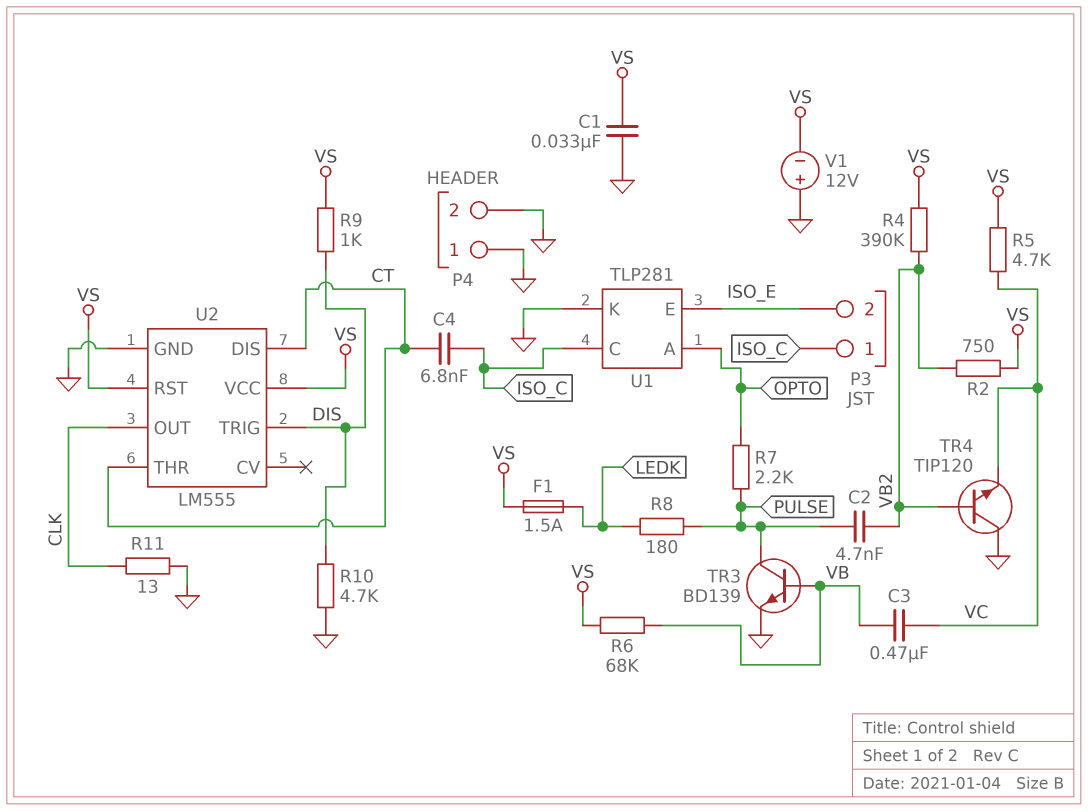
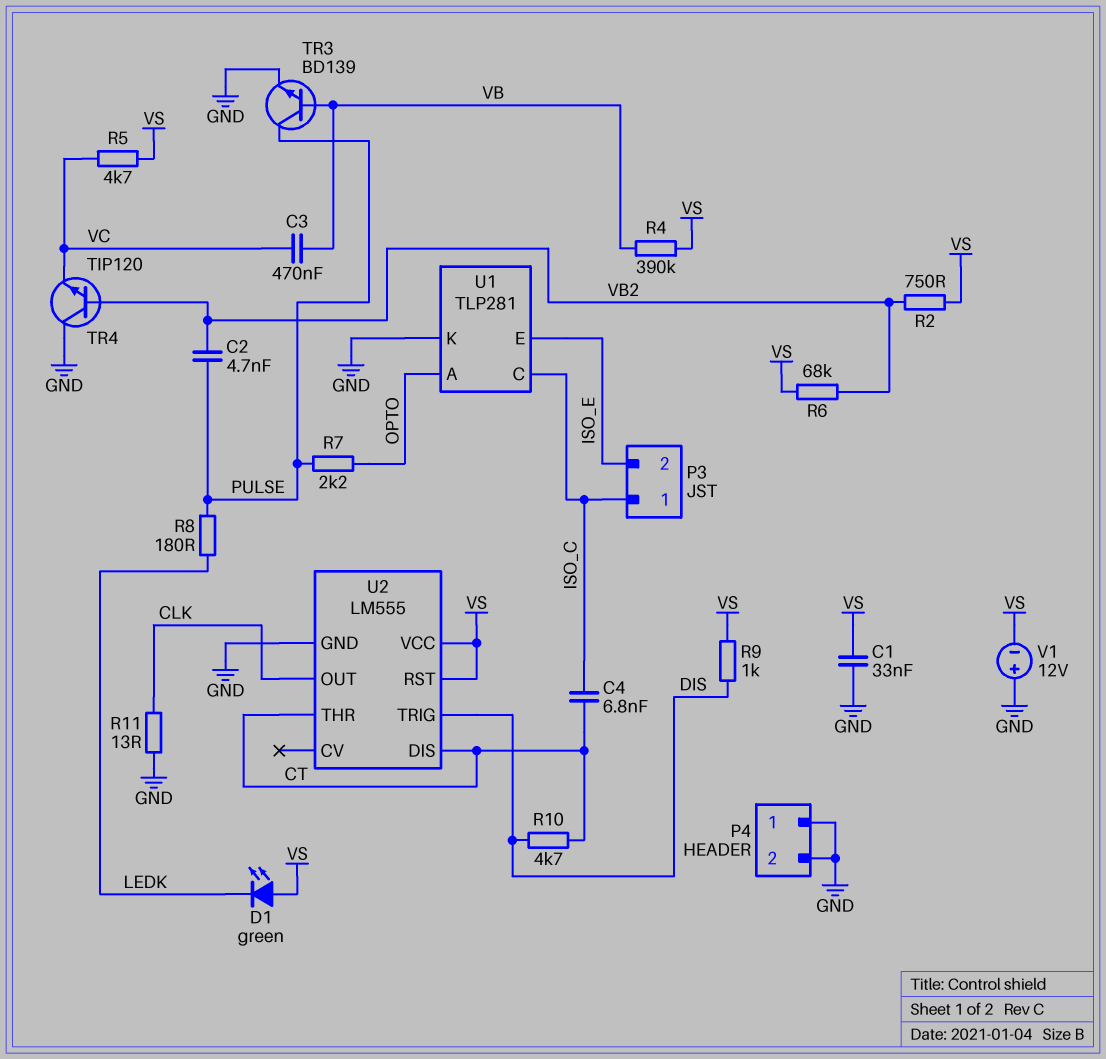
D1: none -> LED green (A VS, K LEDK)
F1: 1.5A (LEDK, VS) -> none
R4: 390k (VB2, VS) -> 390k (VB, VS)
R6: 68k (VB, VS) -> 68k (VB2, VS)
R10: 4.7k (DIS, GND) -> 4.7k (CT, DIS)

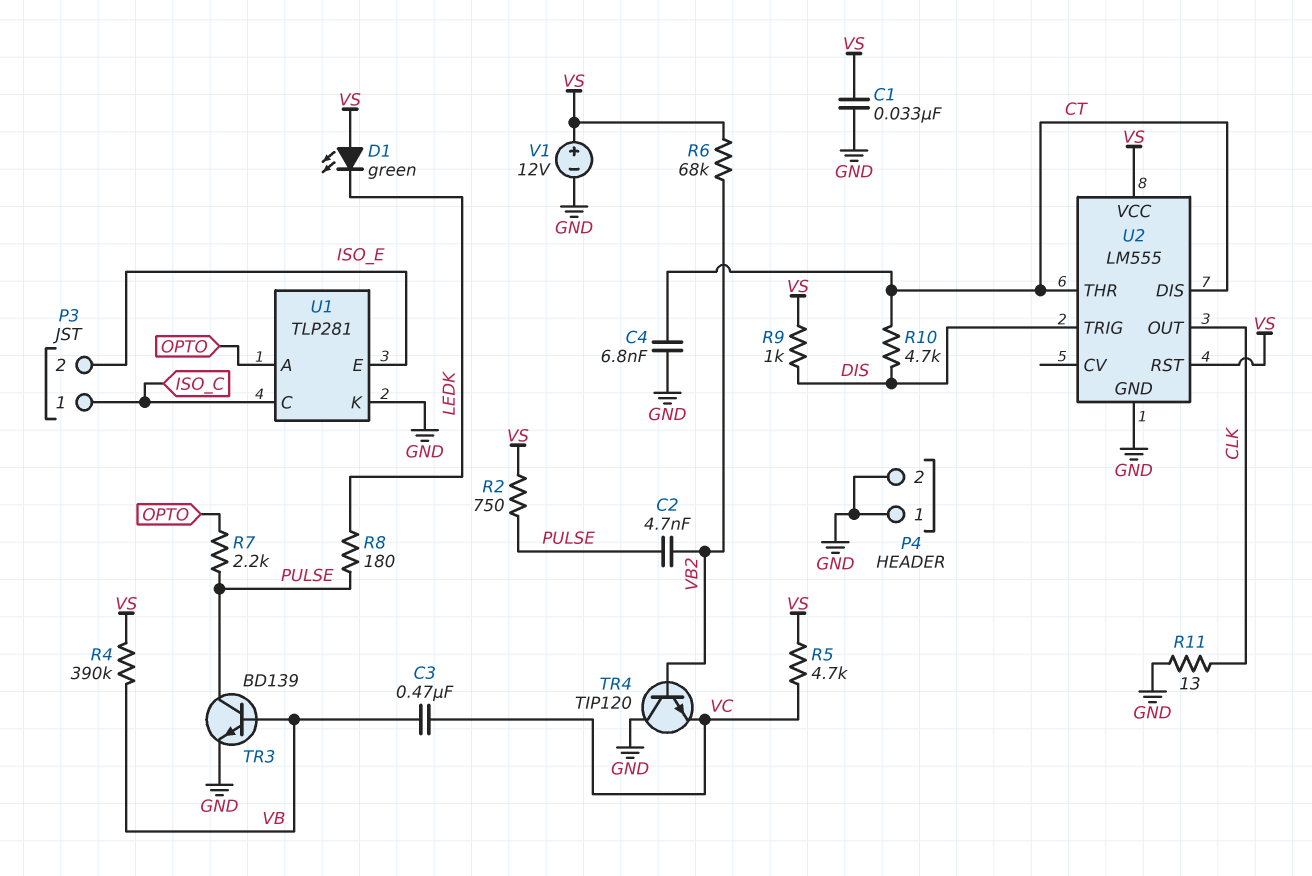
C4: 6.8nF (CT, ISO_C) -> 6.8nF (CT, GND)
R2: 750 (VB2, VS) -> 750 (PULSE, VS)
V1: 12V (plus GND, minus VS) -> 12V (plus VS, minus GND)

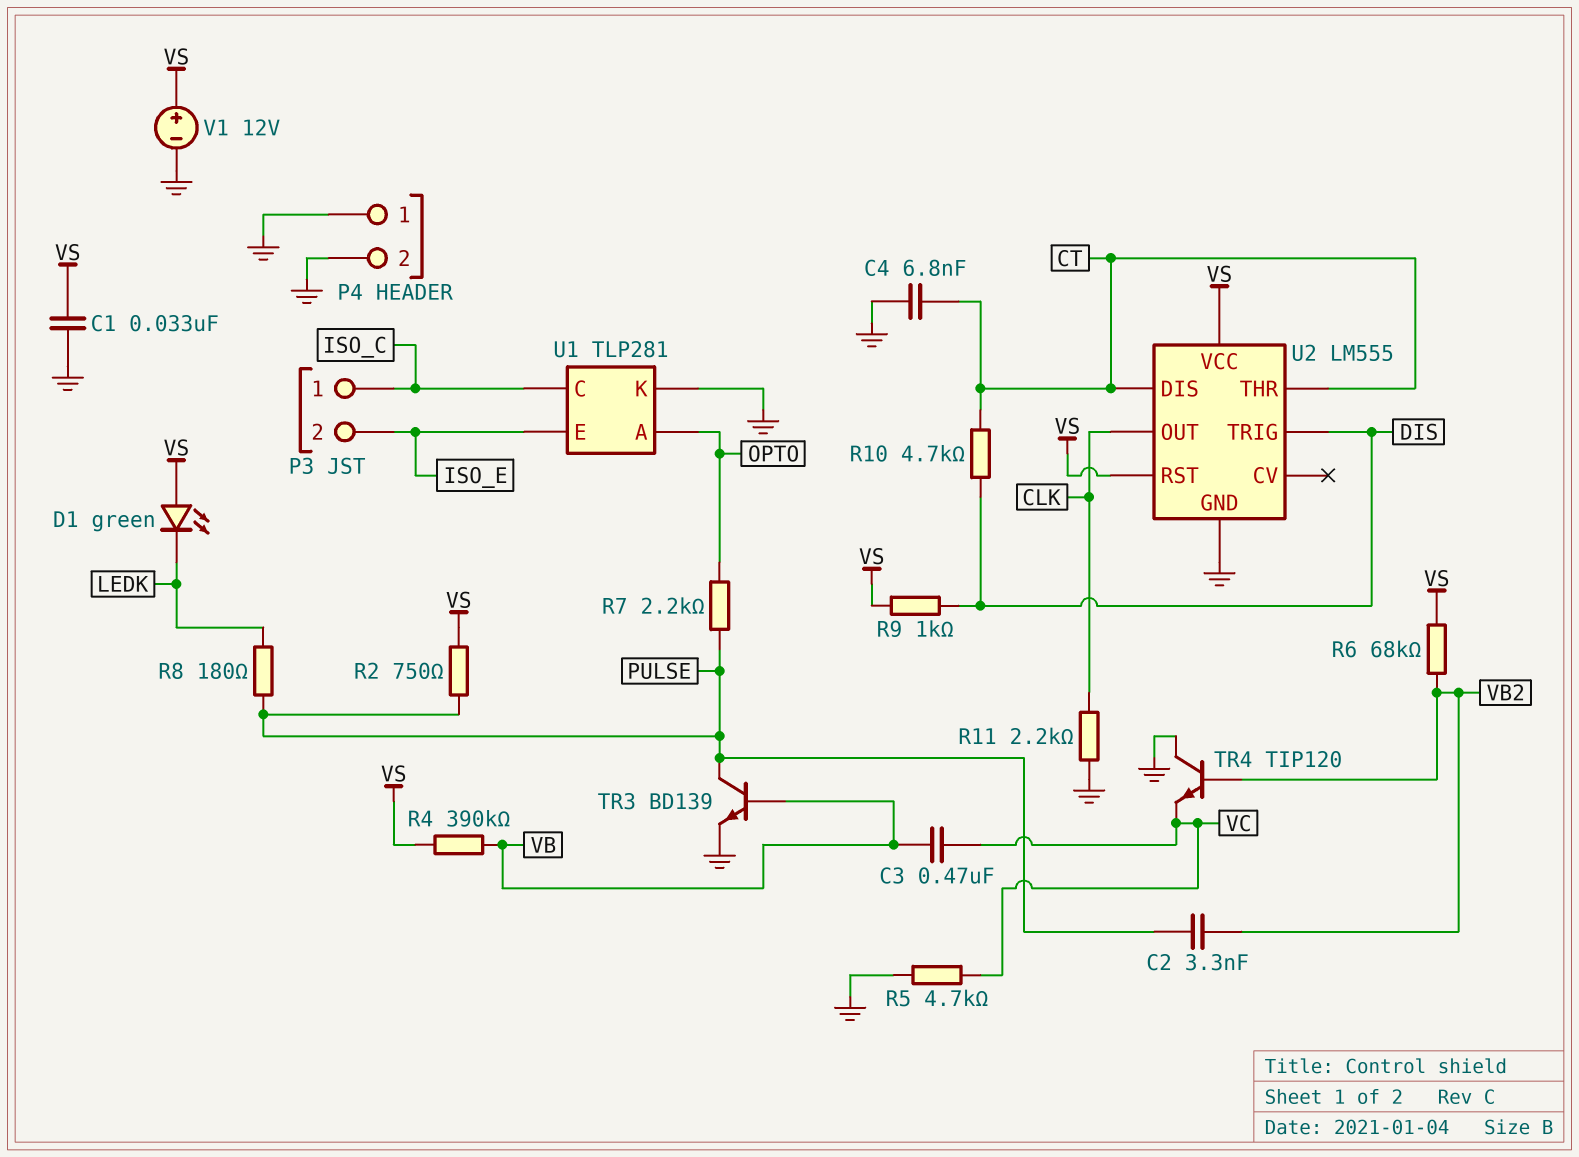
C2: 4.7nF (PULSE, VB2) -> 3.3nF (PULSE, VB2)
R5: 4.7k (VC, VS) -> 4.7k (GND, VC)
R11: 13 (CLK, GND) -> 2.2k (CLK, GND)

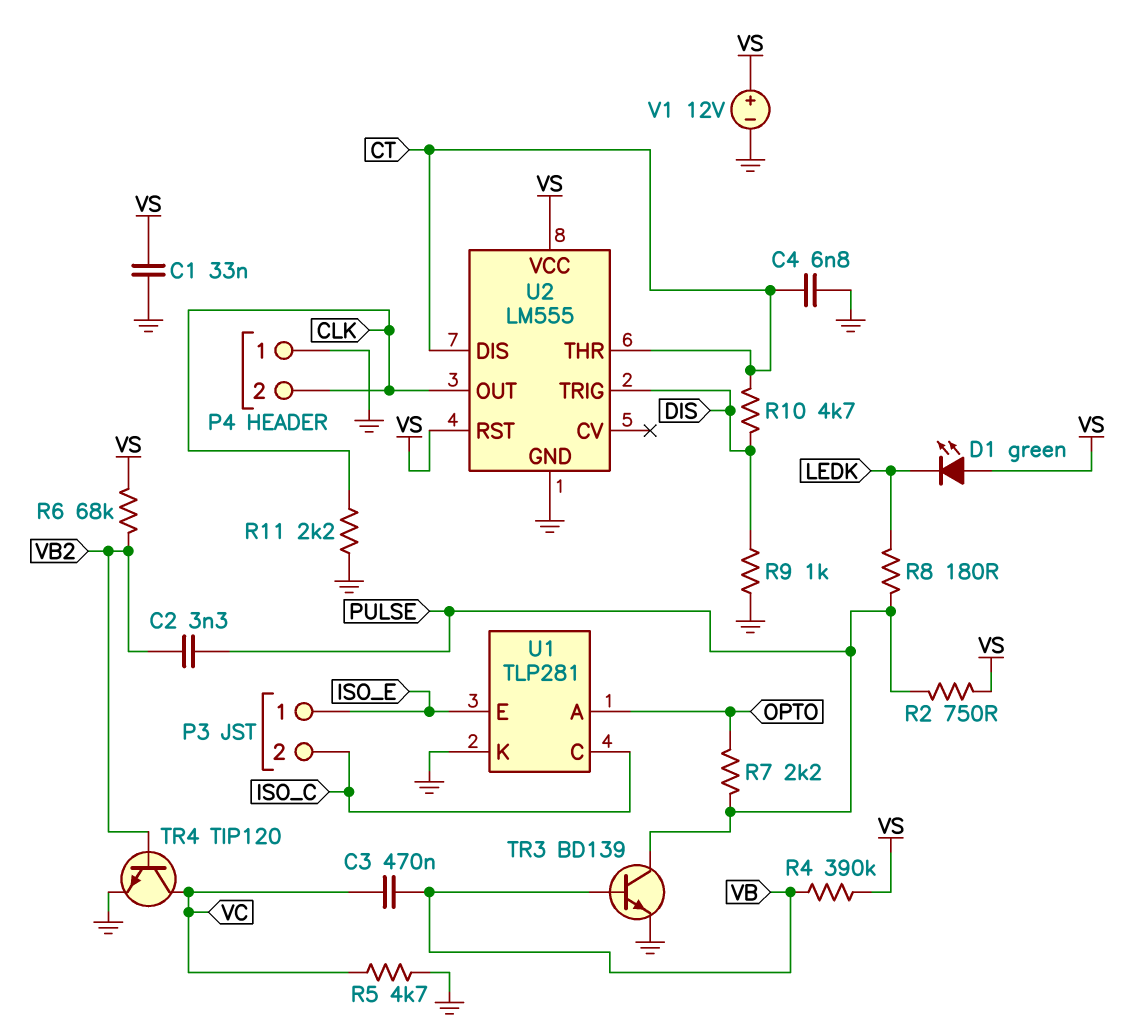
P3 pin 1: ISO_C -> ISO_E
P3 pin 2: ISO_E -> ISO_C
P4 pin 2: GND -> CLK
R9: 1k (DIS, VS) -> 1k (DIS, GND)
TR4: NPN TIP120 (B VB2, C GND, E VC) -> NPN TIP120 (B VB2, C VC, E GND)

